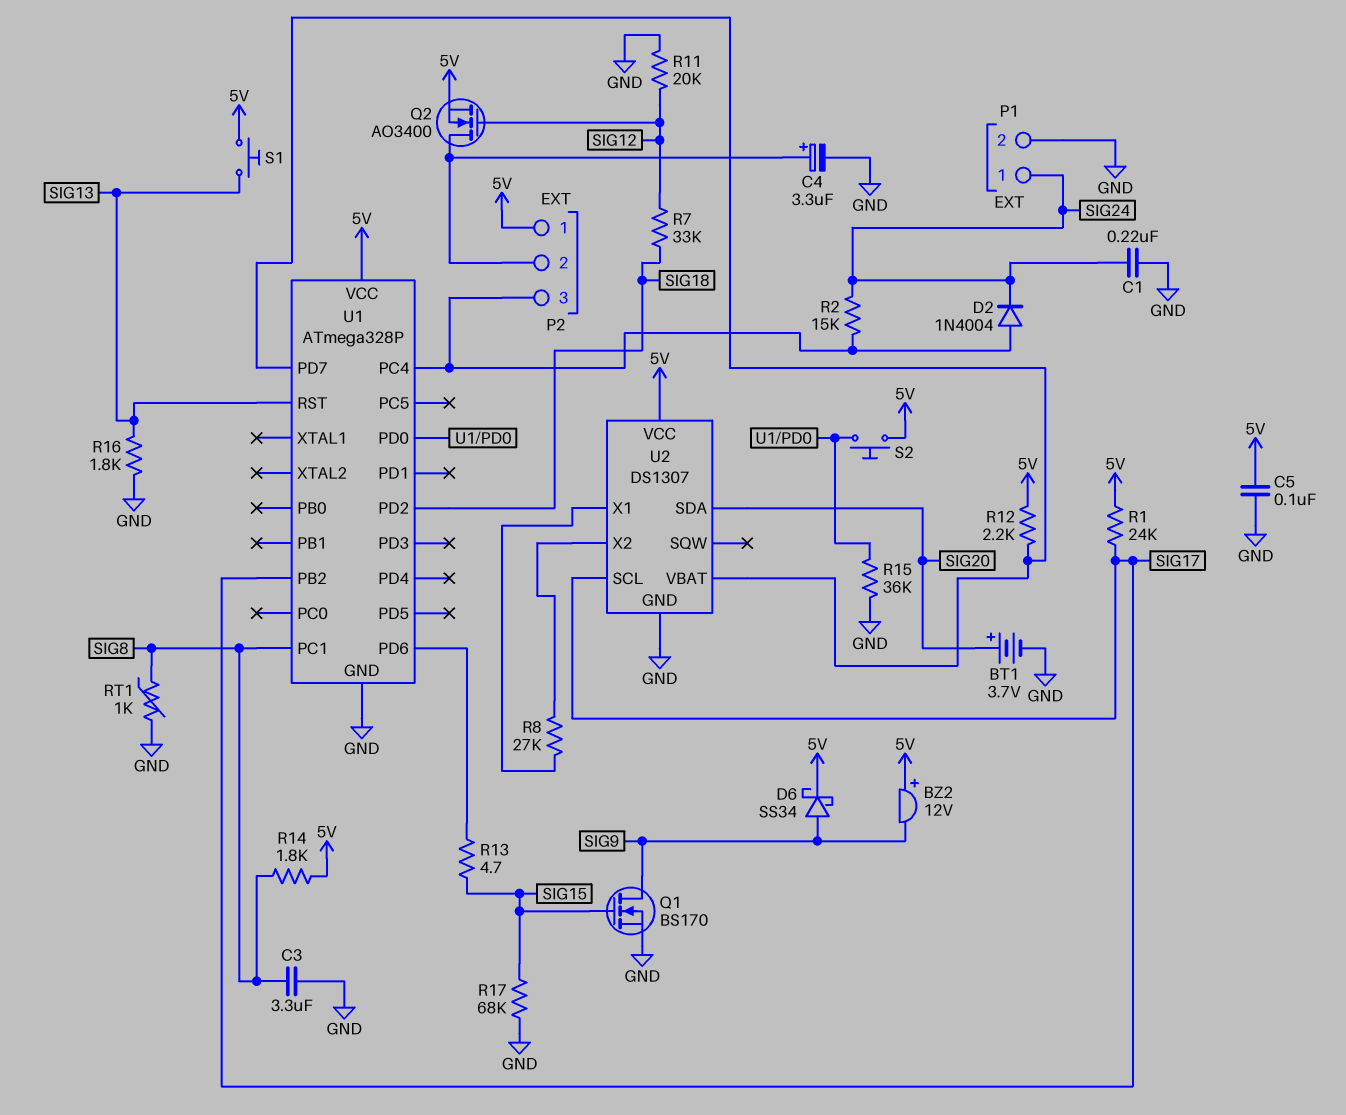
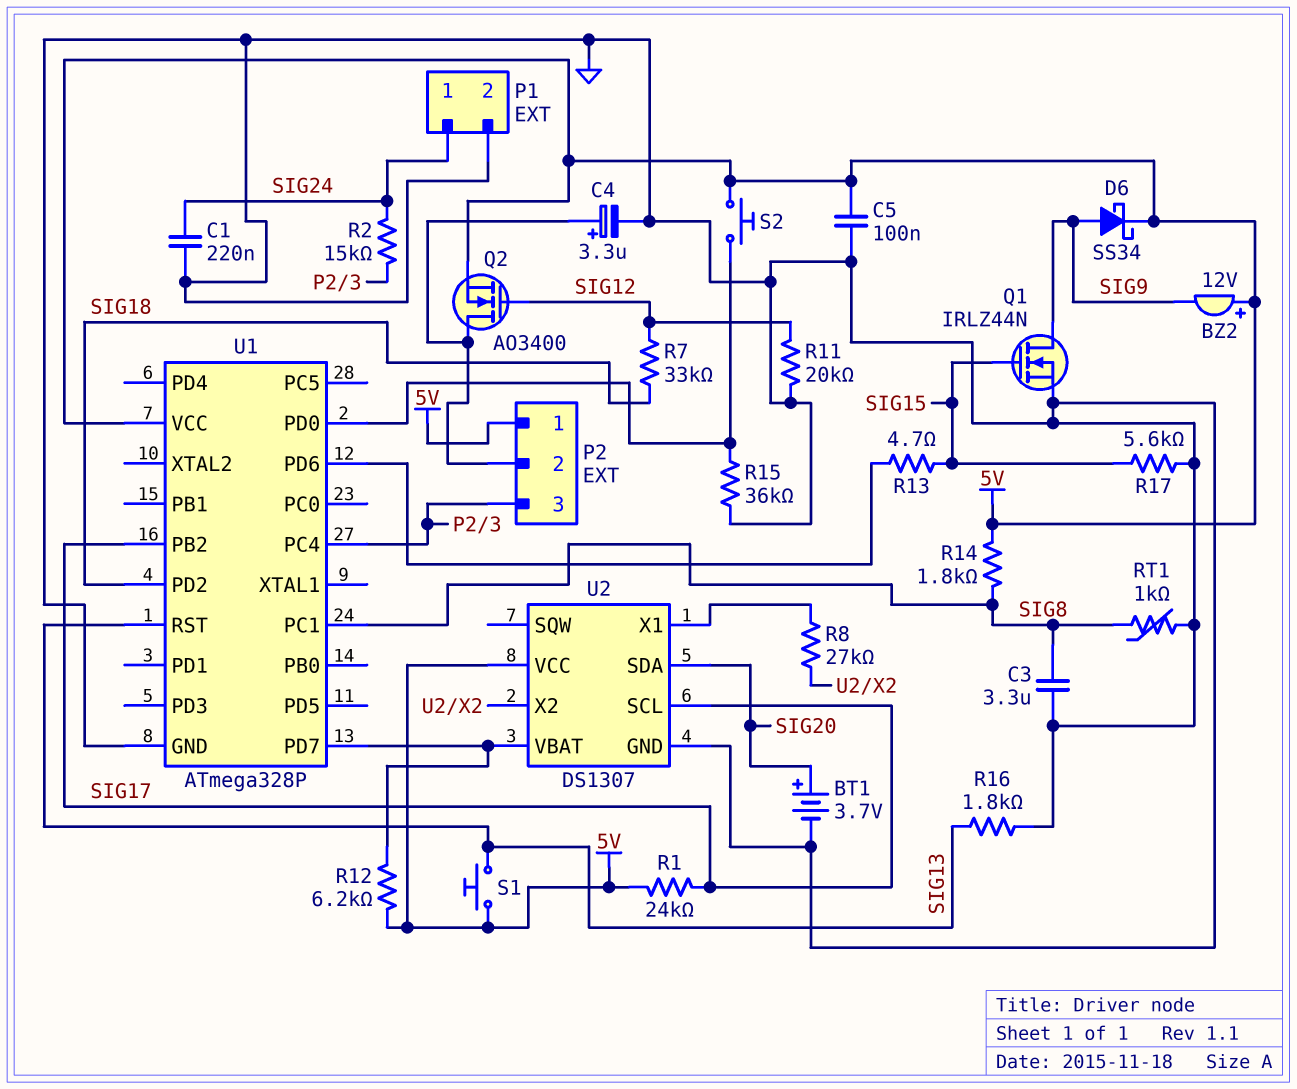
D2: diode 1N4004 (A P2/3, K SIG24) -> none
Q1: NMOS BS170 (G SIG15, D SIG9, S GND) -> NMOS IRLZ44N (G SIG15, D SIG9, S GND)
R12: 2.2k (5V, U1/PD7) -> 6.2k (5V, U1/PD7)
R17: 68k (GND, SIG15) -> 5.6k (GND, SIG15)

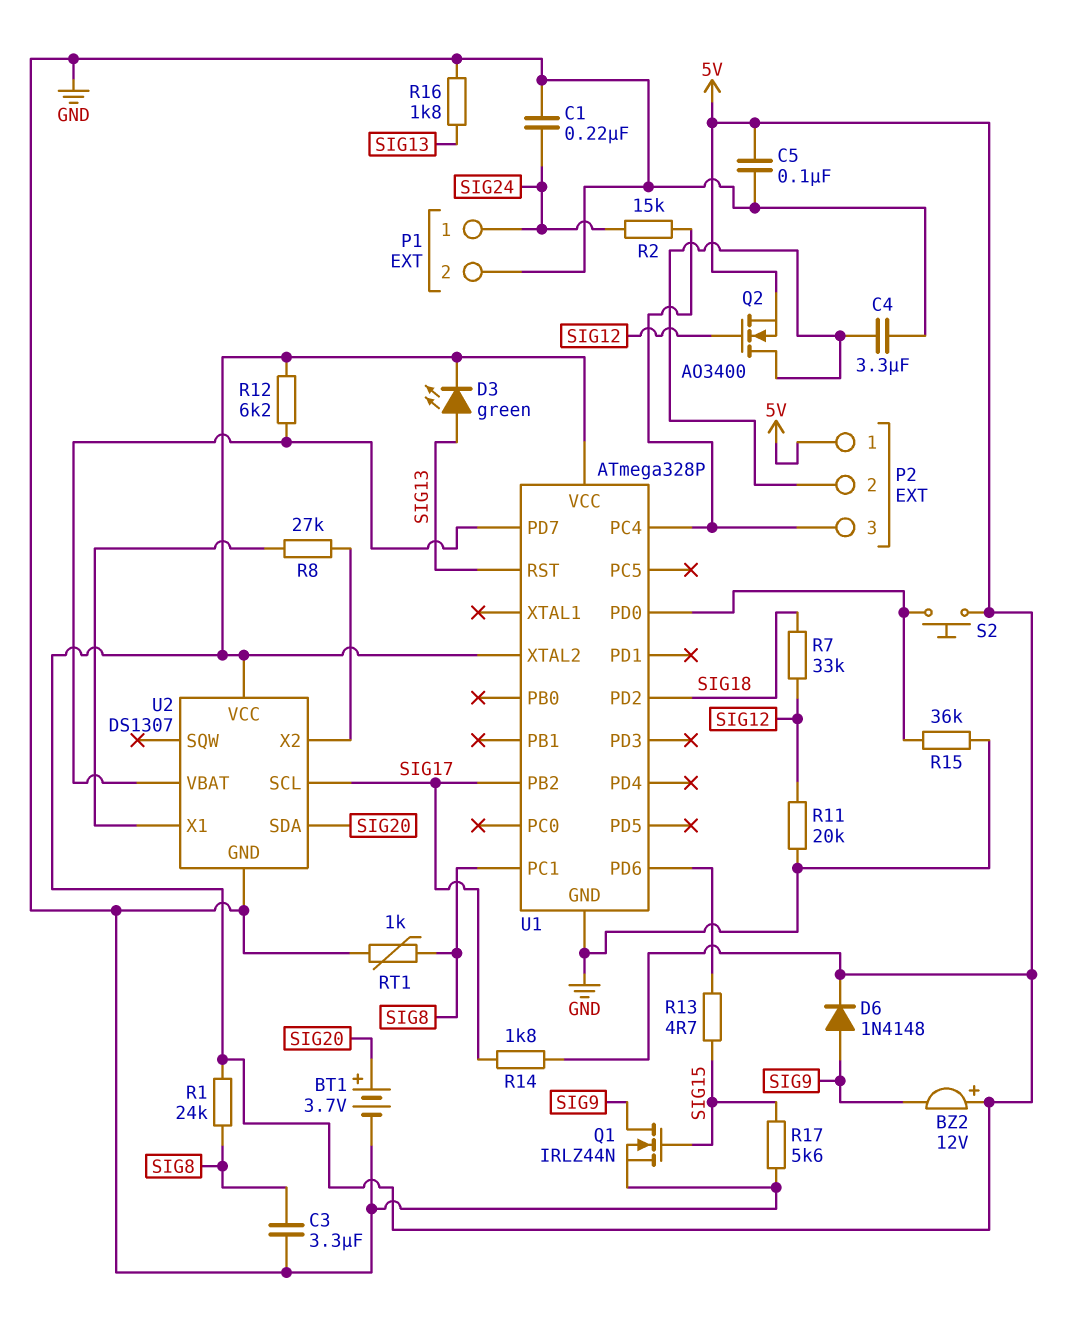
C4: 3.3uF (plus P2/2, minus GND) -> 3.3uF (GND, P2/2)
D3: none -> LED green (A SIG13, K 5V)
D6: schottky SS34 (A SIG9, K 5V) -> diode 1N4148 (A SIG9, K 5V)
R1: 24k (5V, SIG17) -> 24k (5V, SIG8)
R14: 1.8k (5V, SIG8) -> 1.8k (5V, SIG17)
S1: button (5V, SIG13) -> none
U1 pin XTAL2: none -> 5V

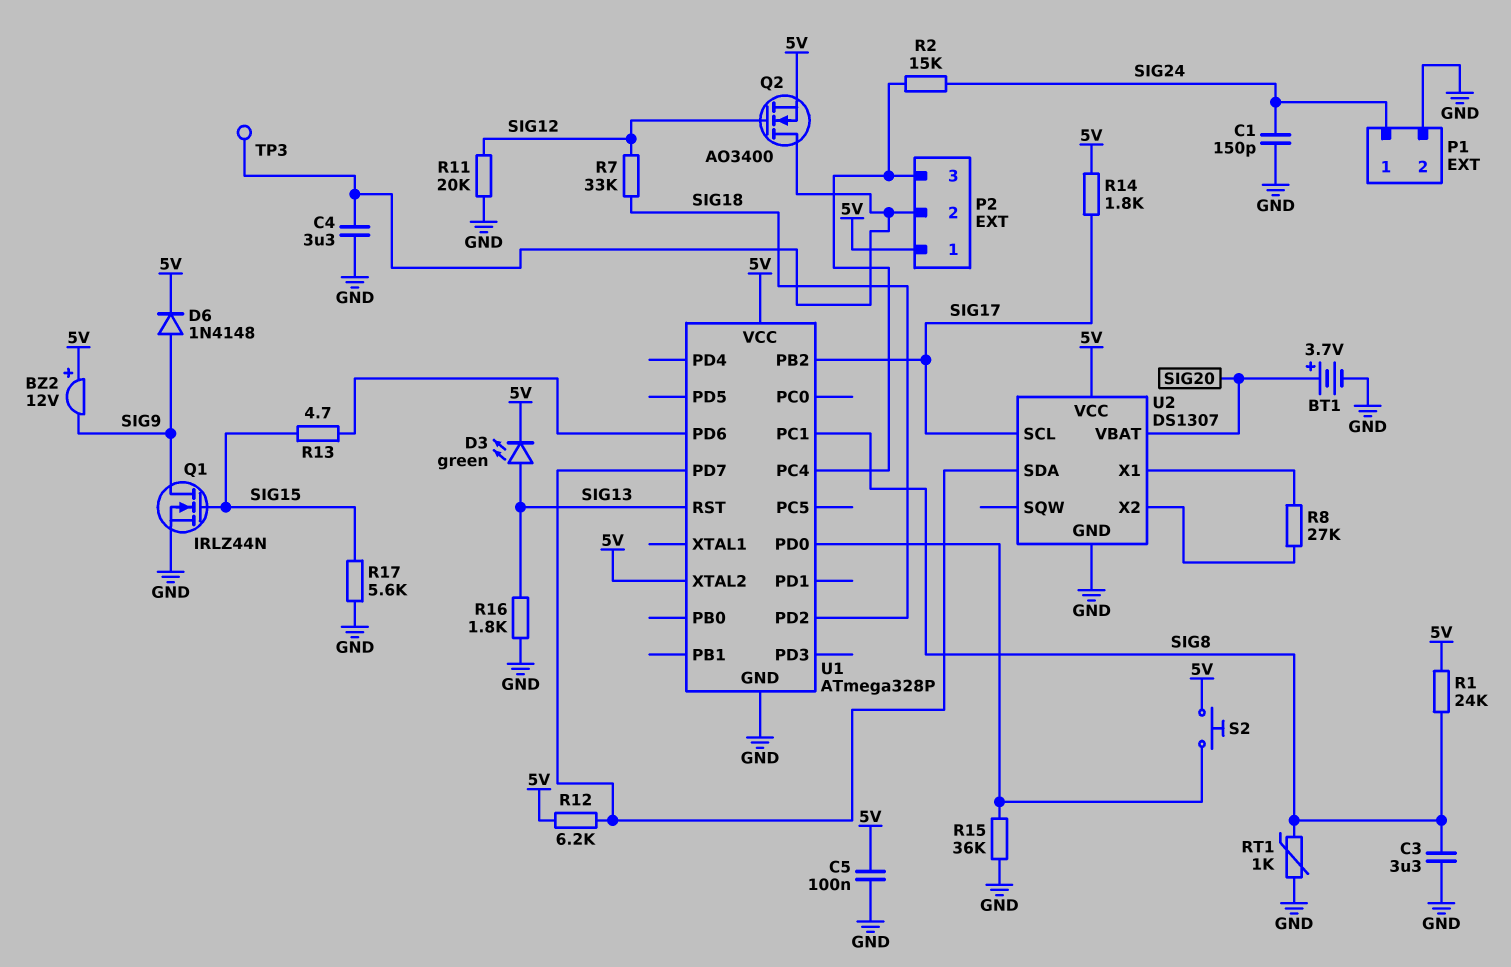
C1: 220nF (GND, SIG24) -> 150pF (GND, SIG24)
TP3: none -> test point (P2/2)
U2 pin SDA: SIG20 -> U1/PD7
U2 pin VBAT: U1/PD7 -> SIG20

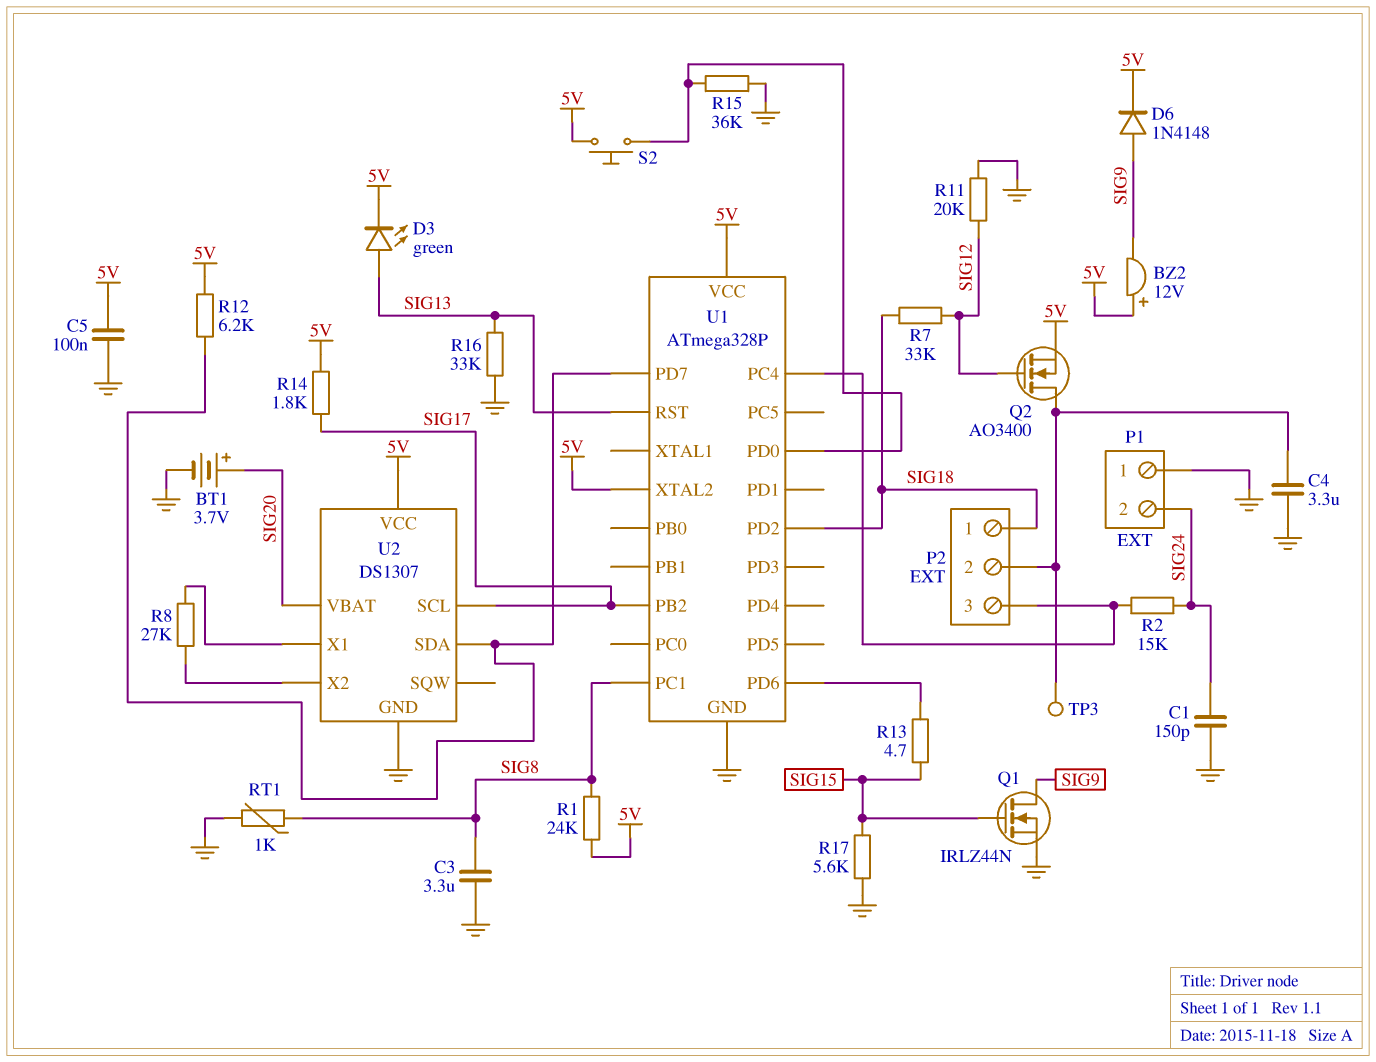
P1 pin 1: SIG24 -> GND
P1 pin 2: GND -> SIG24
P2 pin 1: 5V -> SIG18
R16: 1.8k (GND, SIG13) -> 33k (GND, SIG13)

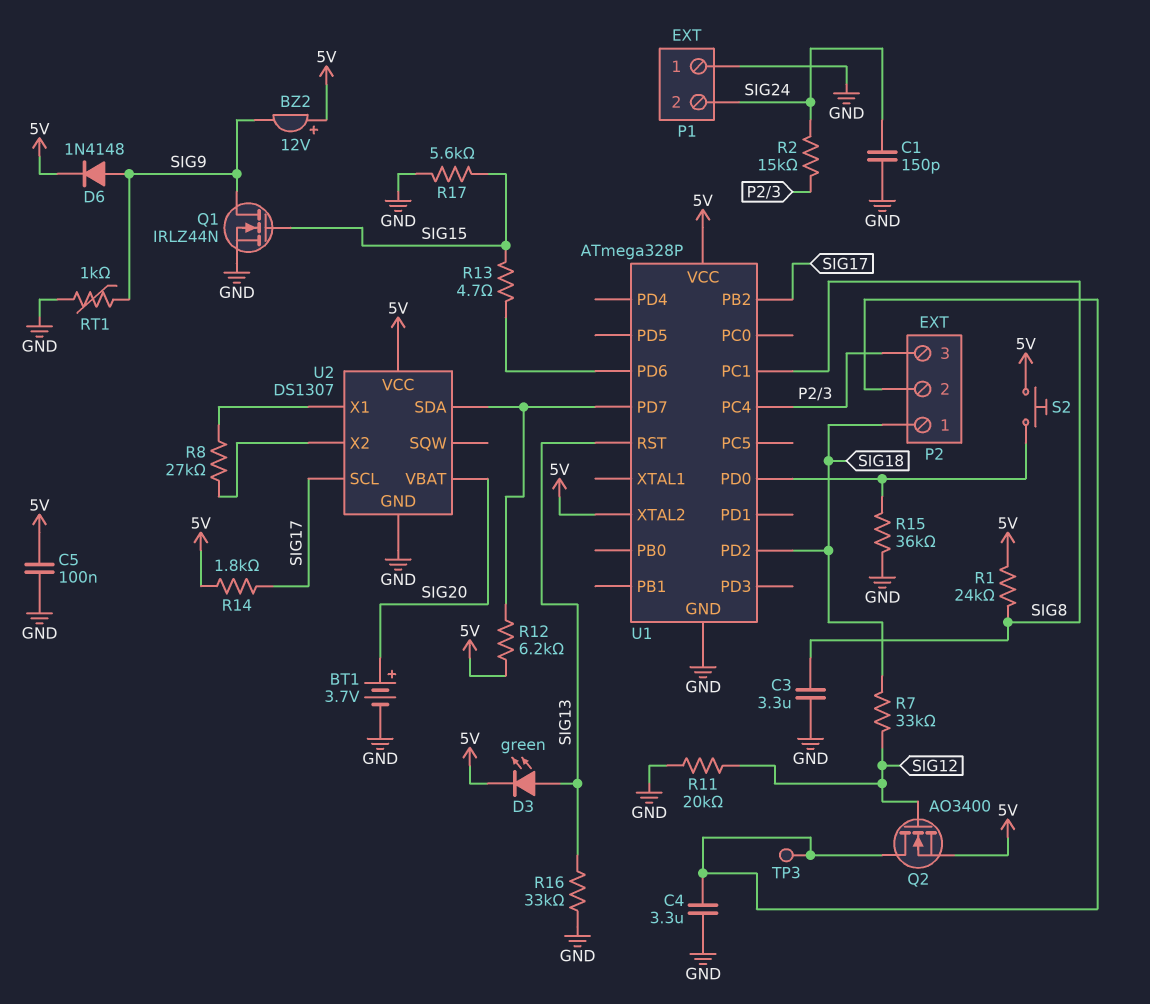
RT1: 1k (GND, SIG8) -> 1k (GND, SIG9)

